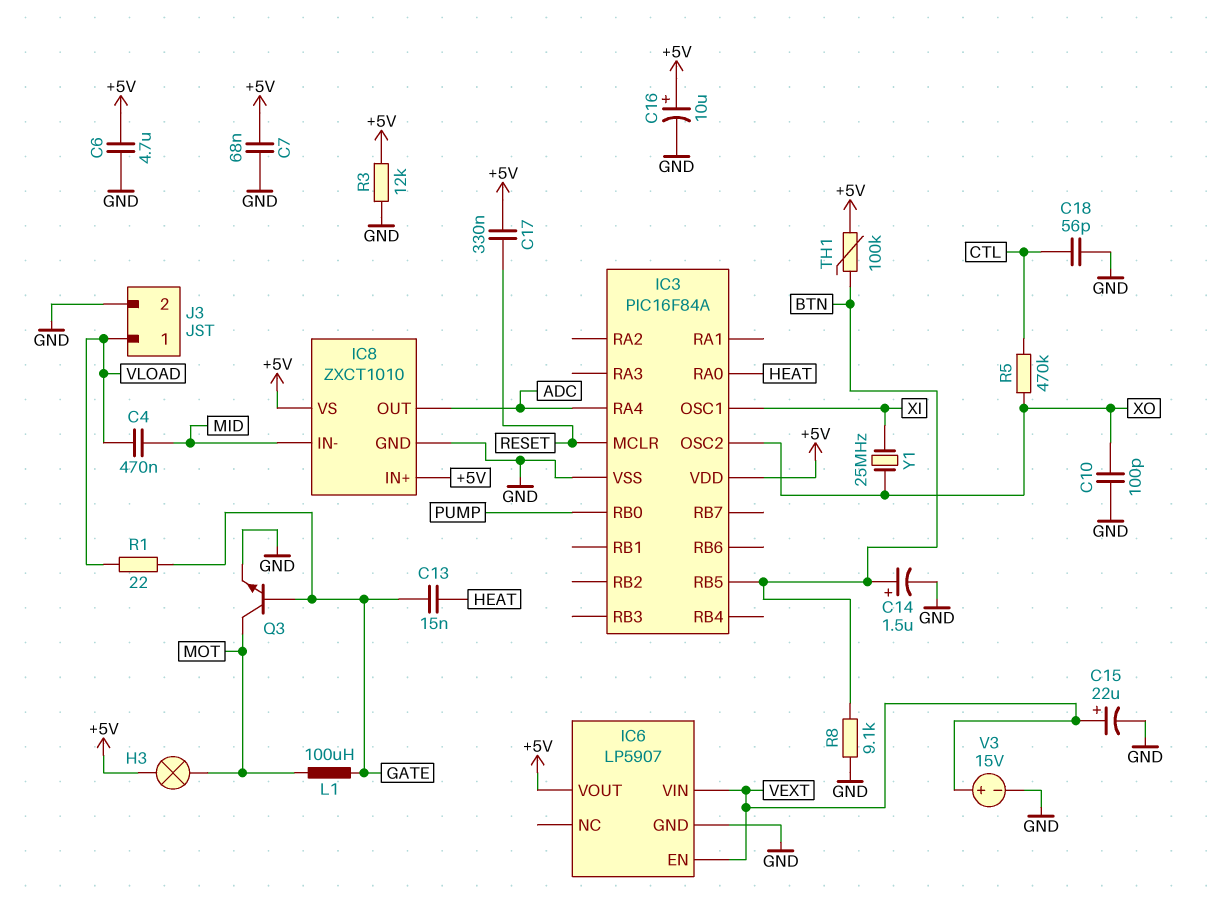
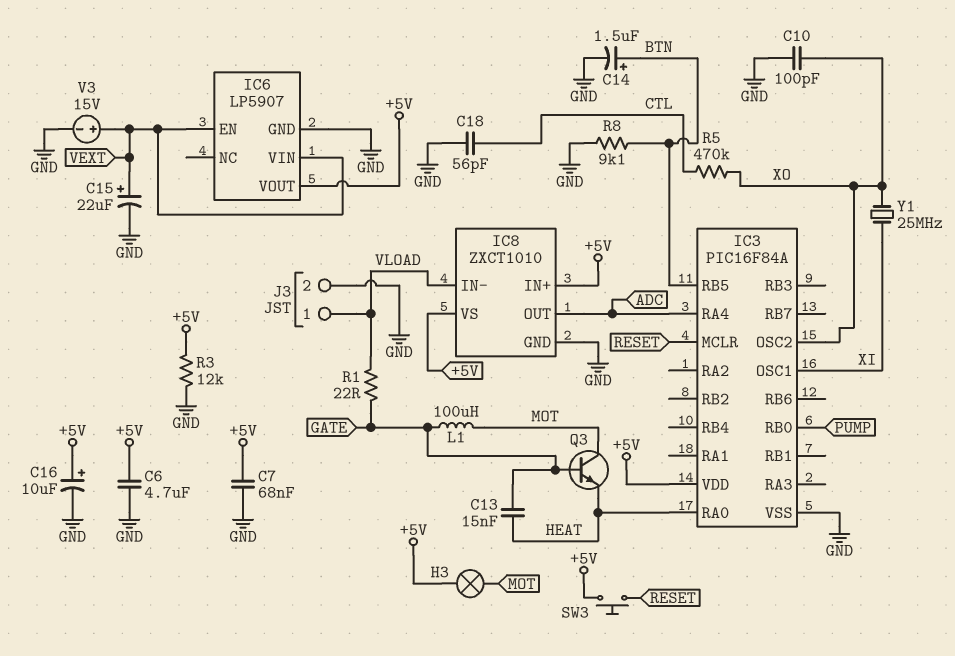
C4: 470nF (MID, VLOAD) -> none
C17: 330nF (+5V, RESET) -> none
IC8 pin IN-: MID -> VLOAD
Q3: NPN (B GATE, C MOT, E GND) -> NPN (B GATE, C MOT, E HEAT)
SW3: none -> button (+5V, RESET)
TH1: 100k (+5V, BTN) -> none

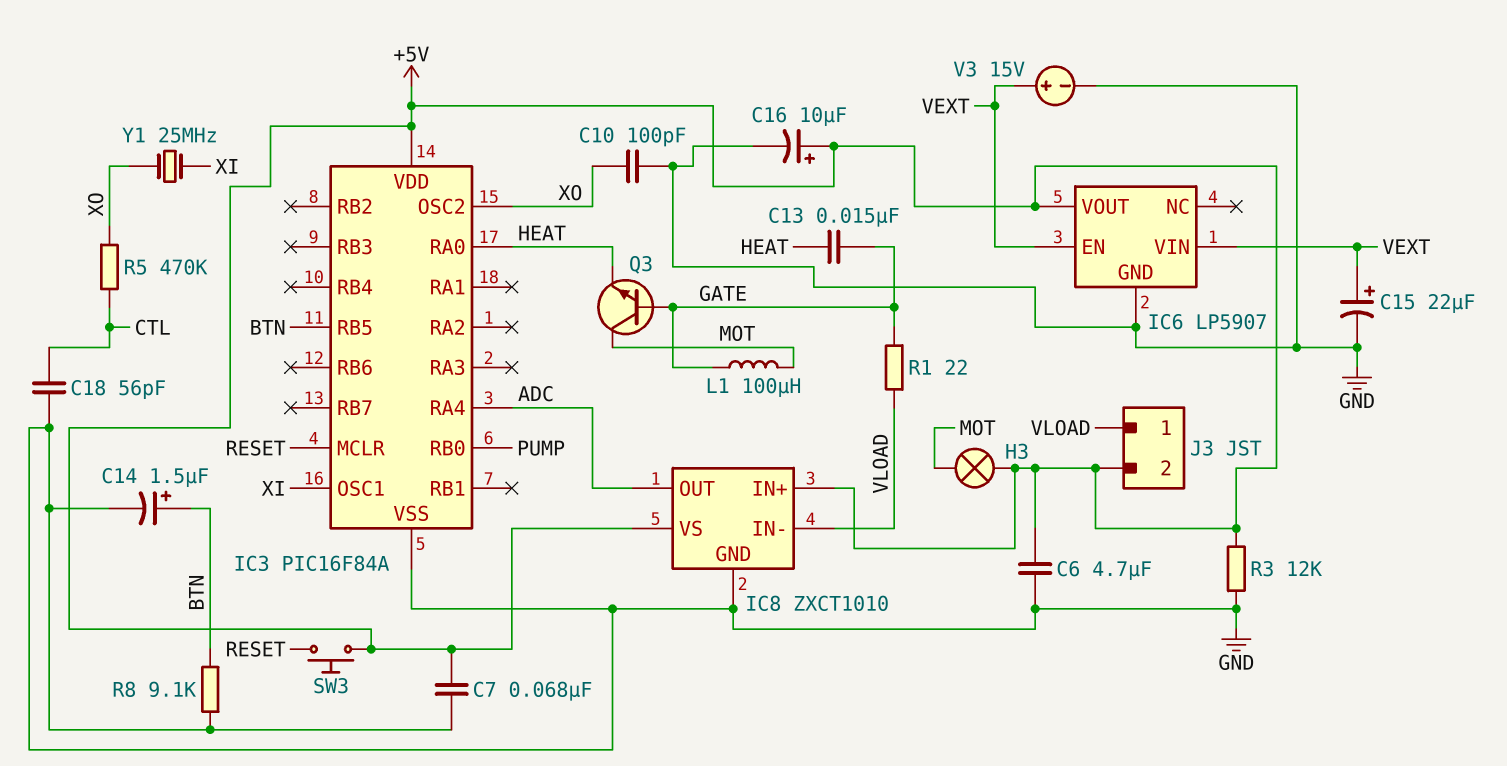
J3 pin 2: GND -> +5V

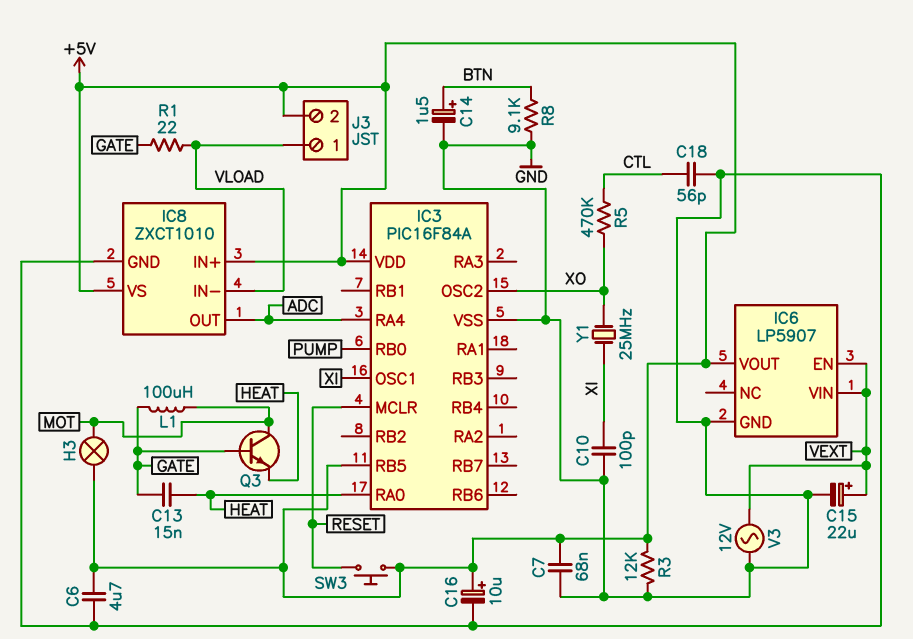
C10: 100pF (GND, XO) -> 100pF (GND, XI)
IC3 pin RB5: BTN -> +5V
V3: 15V (plus VEXT, minus GND) -> AC 12V (GND, VEXT)

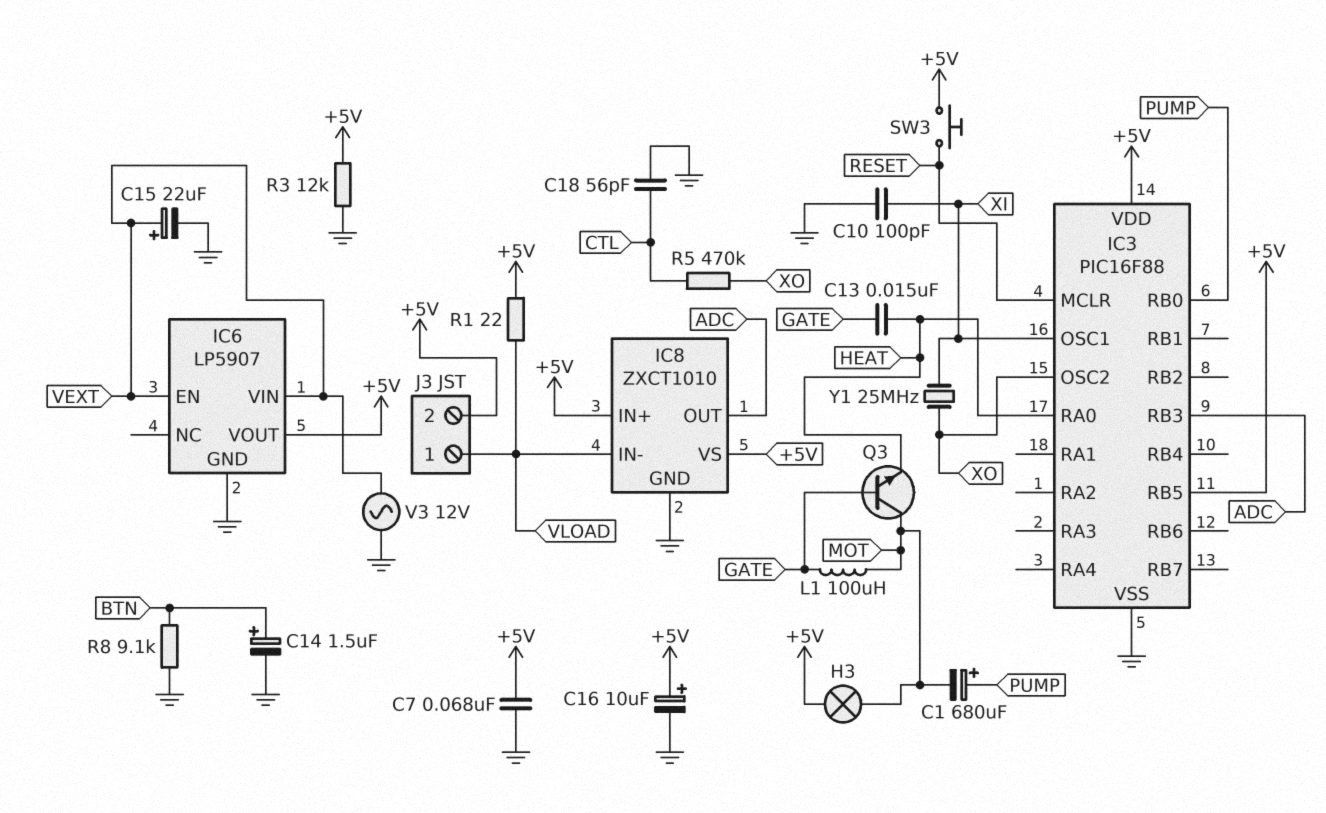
C1: none -> 680uF (plus PUMP, minus MOT)
C6: 4.7uF (+5V, GND) -> none
IC3: PIC16F84A -> PIC16F88
IC3 pin RA4: ADC -> none
IC3 pin RB3: none -> ADC
R1: 22 (GATE, VLOAD) -> 22 (+5V, VLOAD)

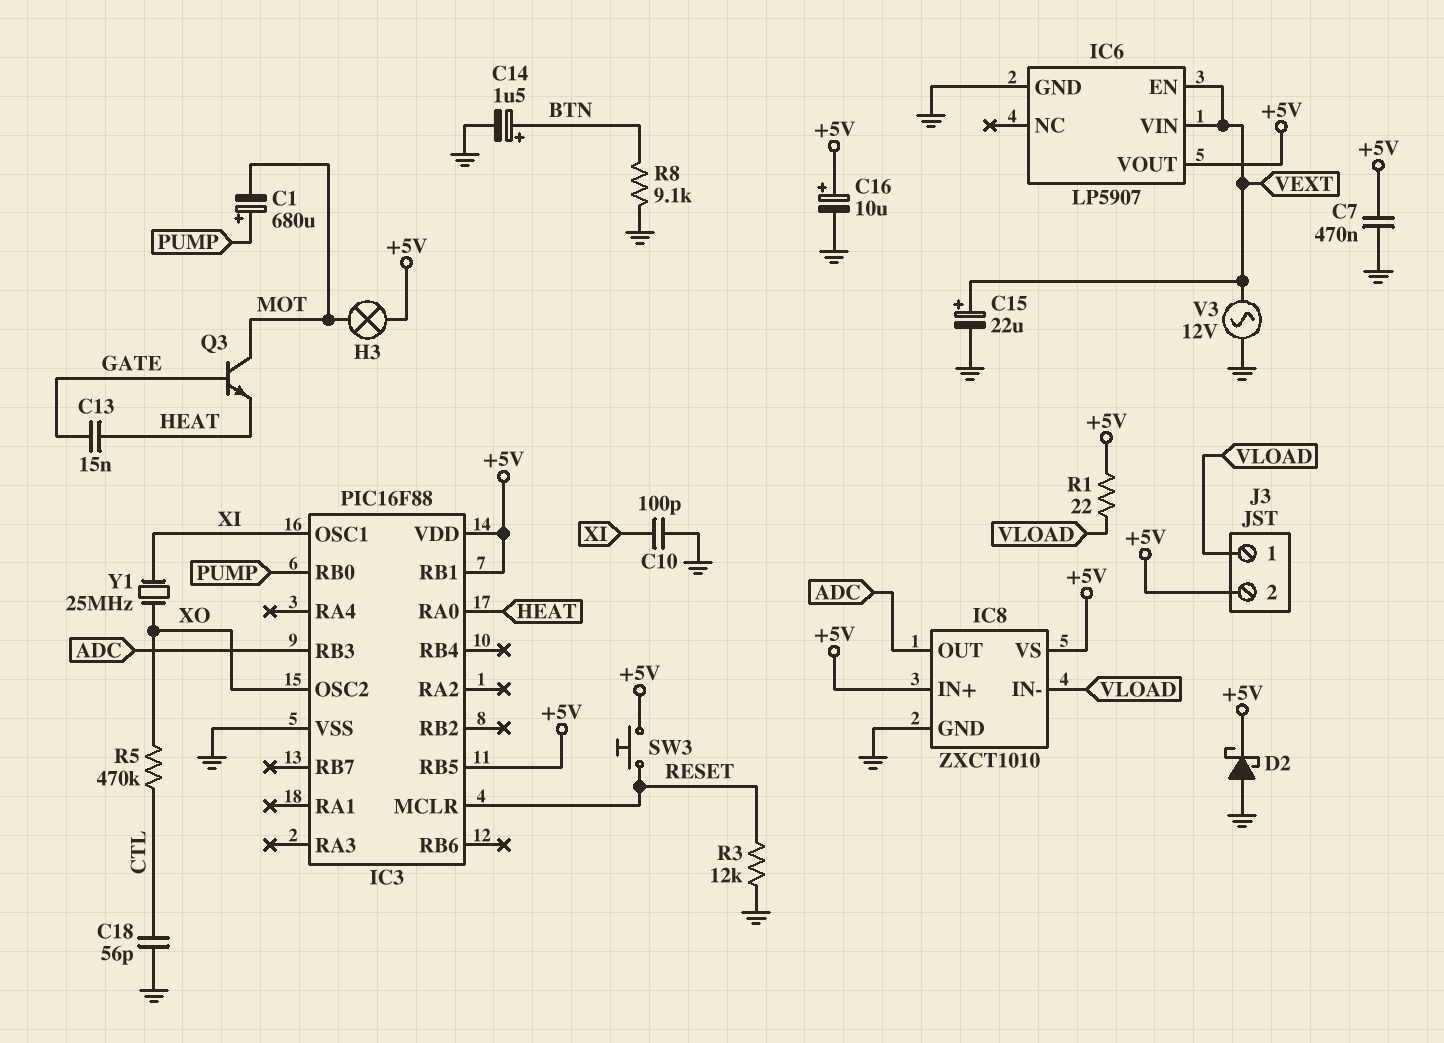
C7: 68nF (+5V, GND) -> 470nF (+5V, GND)
D2: none -> schottky (A GND, K +5V)
IC3 pin RB1: none -> +5V
L1: 100uH (GATE, MOT) -> none
R3: 12k (+5V, GND) -> 12k (GND, RESET)

